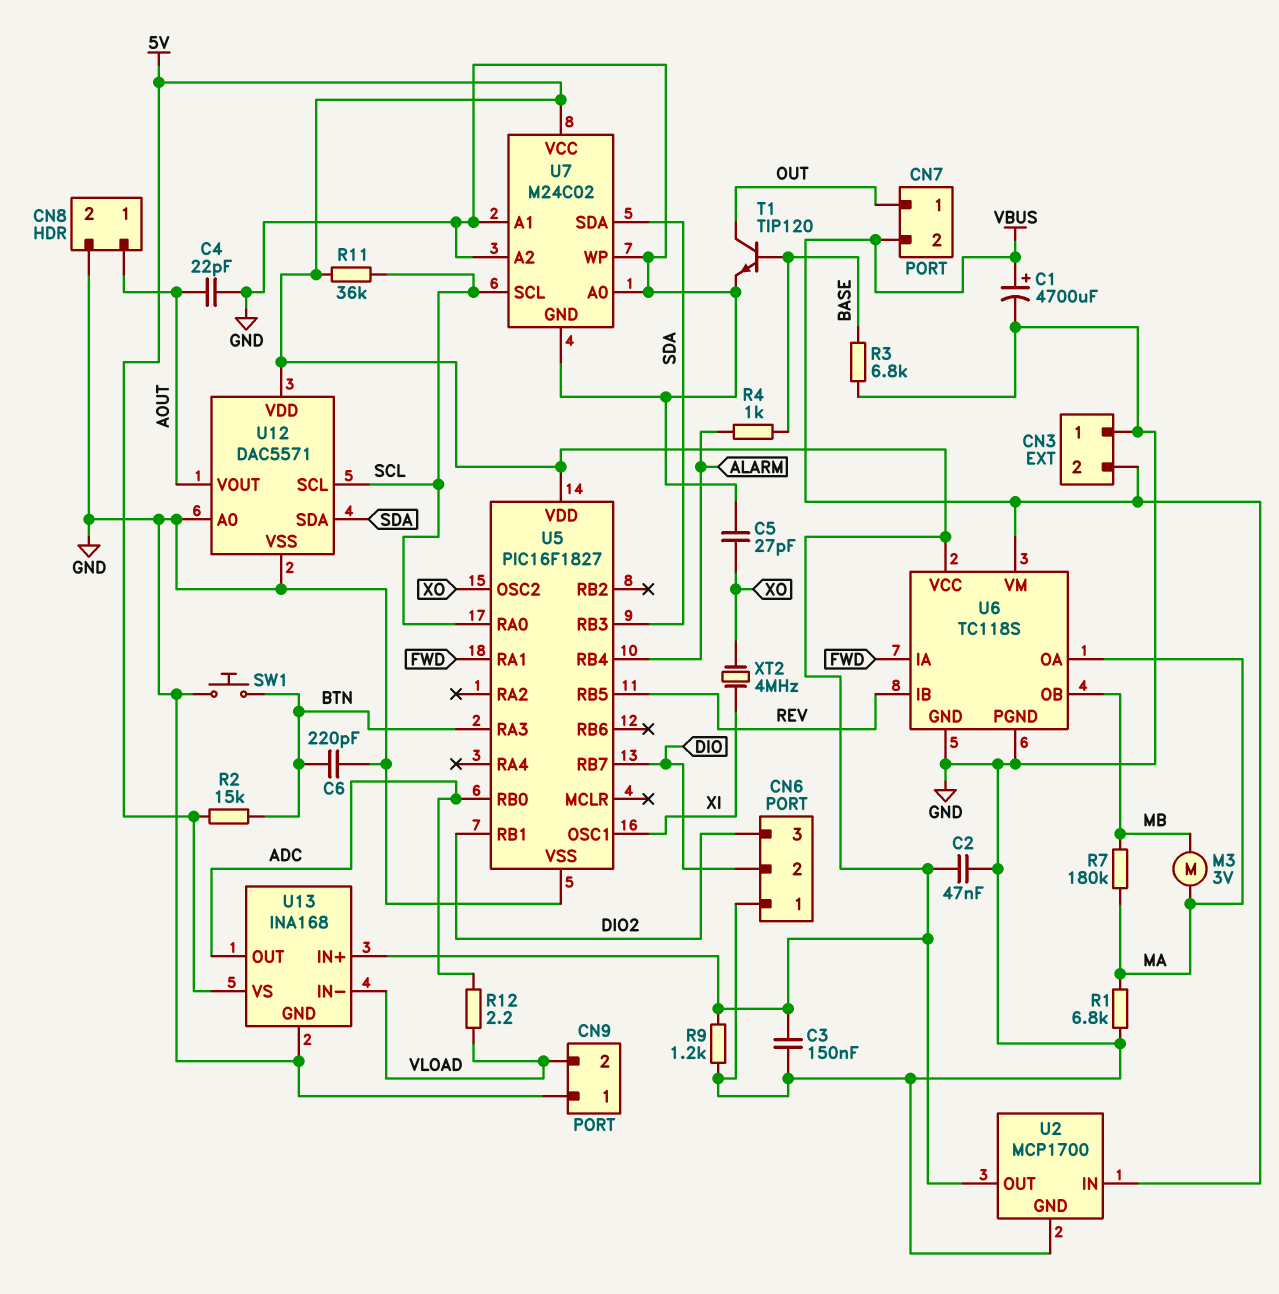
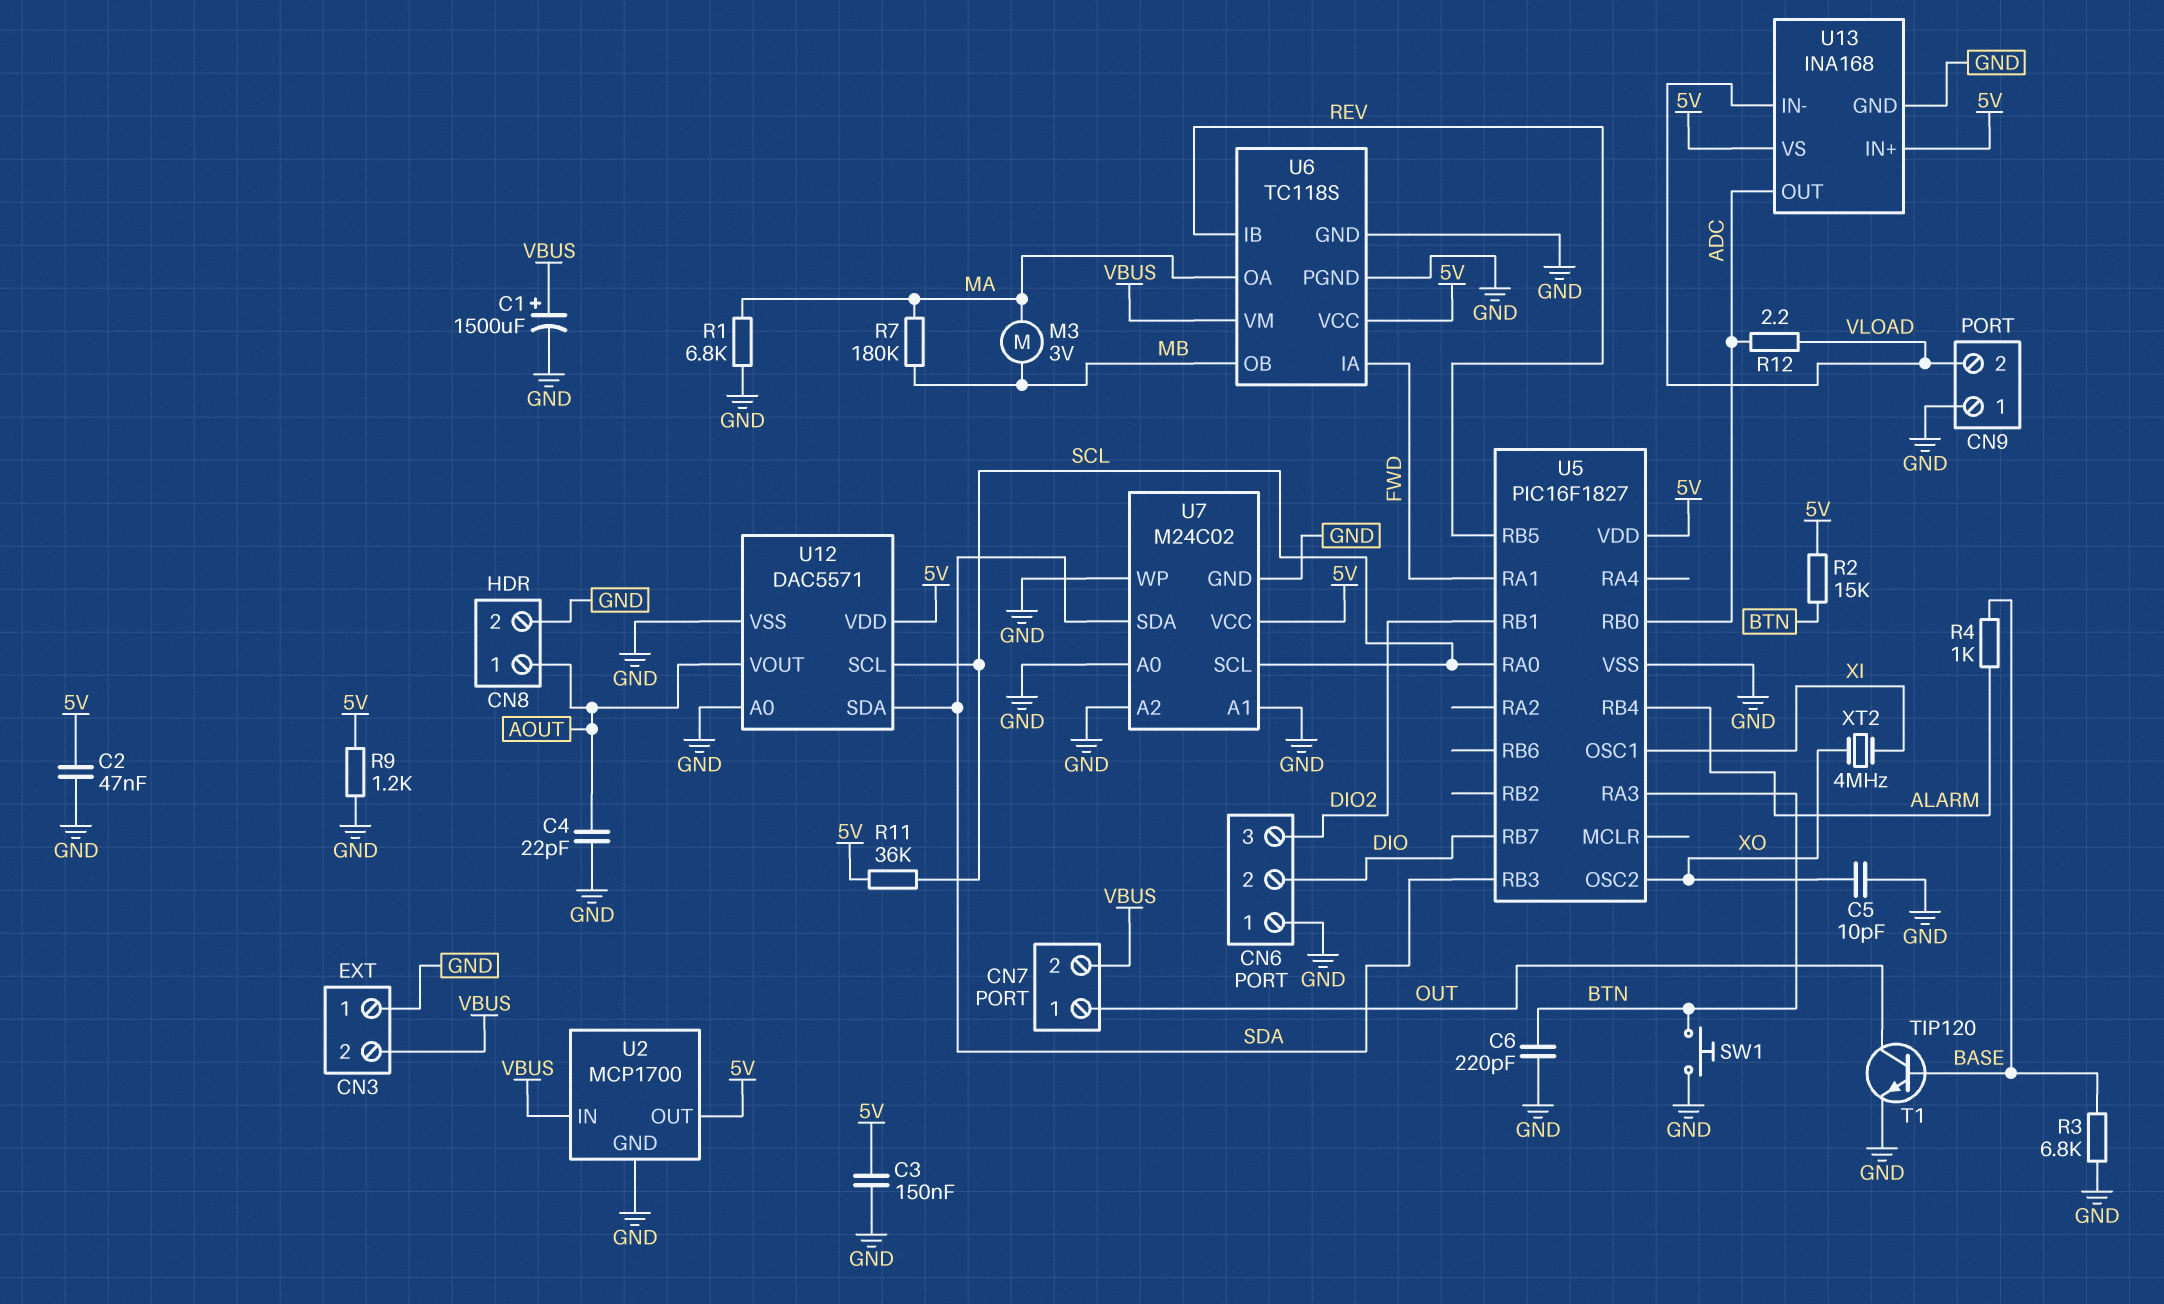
C1: 4700uF (plus VBUS, minus GND) -> 1500uF (plus VBUS, minus GND)
C5: 27pF (GND, XO) -> 10pF (GND, XO)

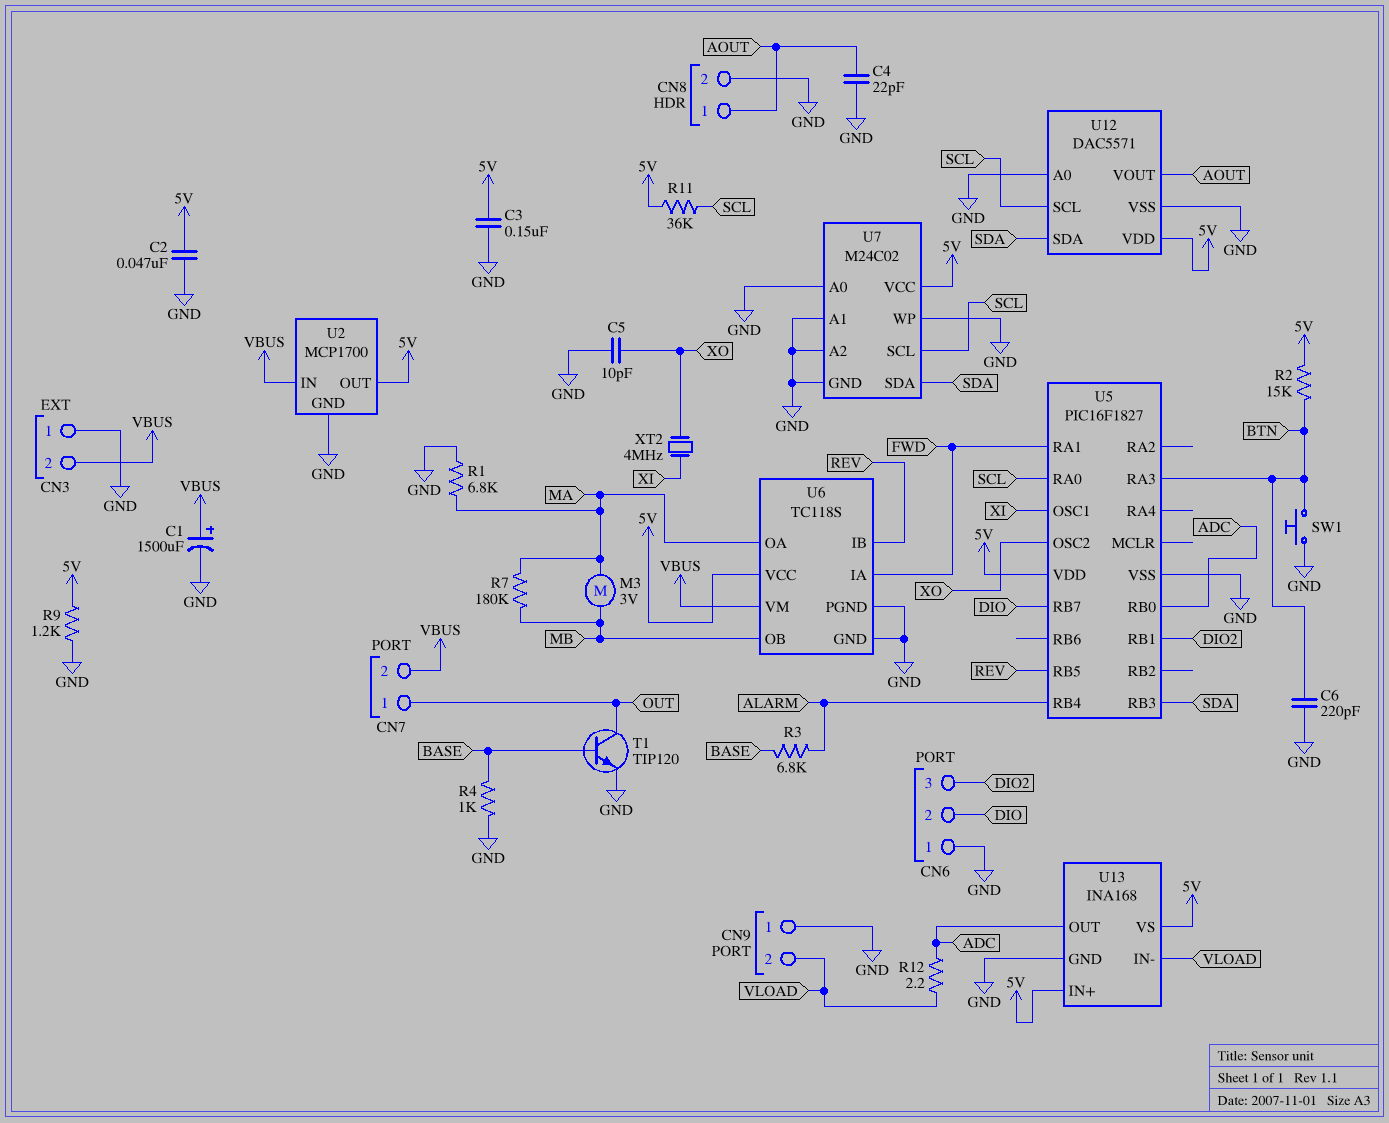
R3: 6.8k (BASE, GND) -> 6.8k (ALARM, BASE)
R4: 1k (ALARM, BASE) -> 1k (BASE, GND)

